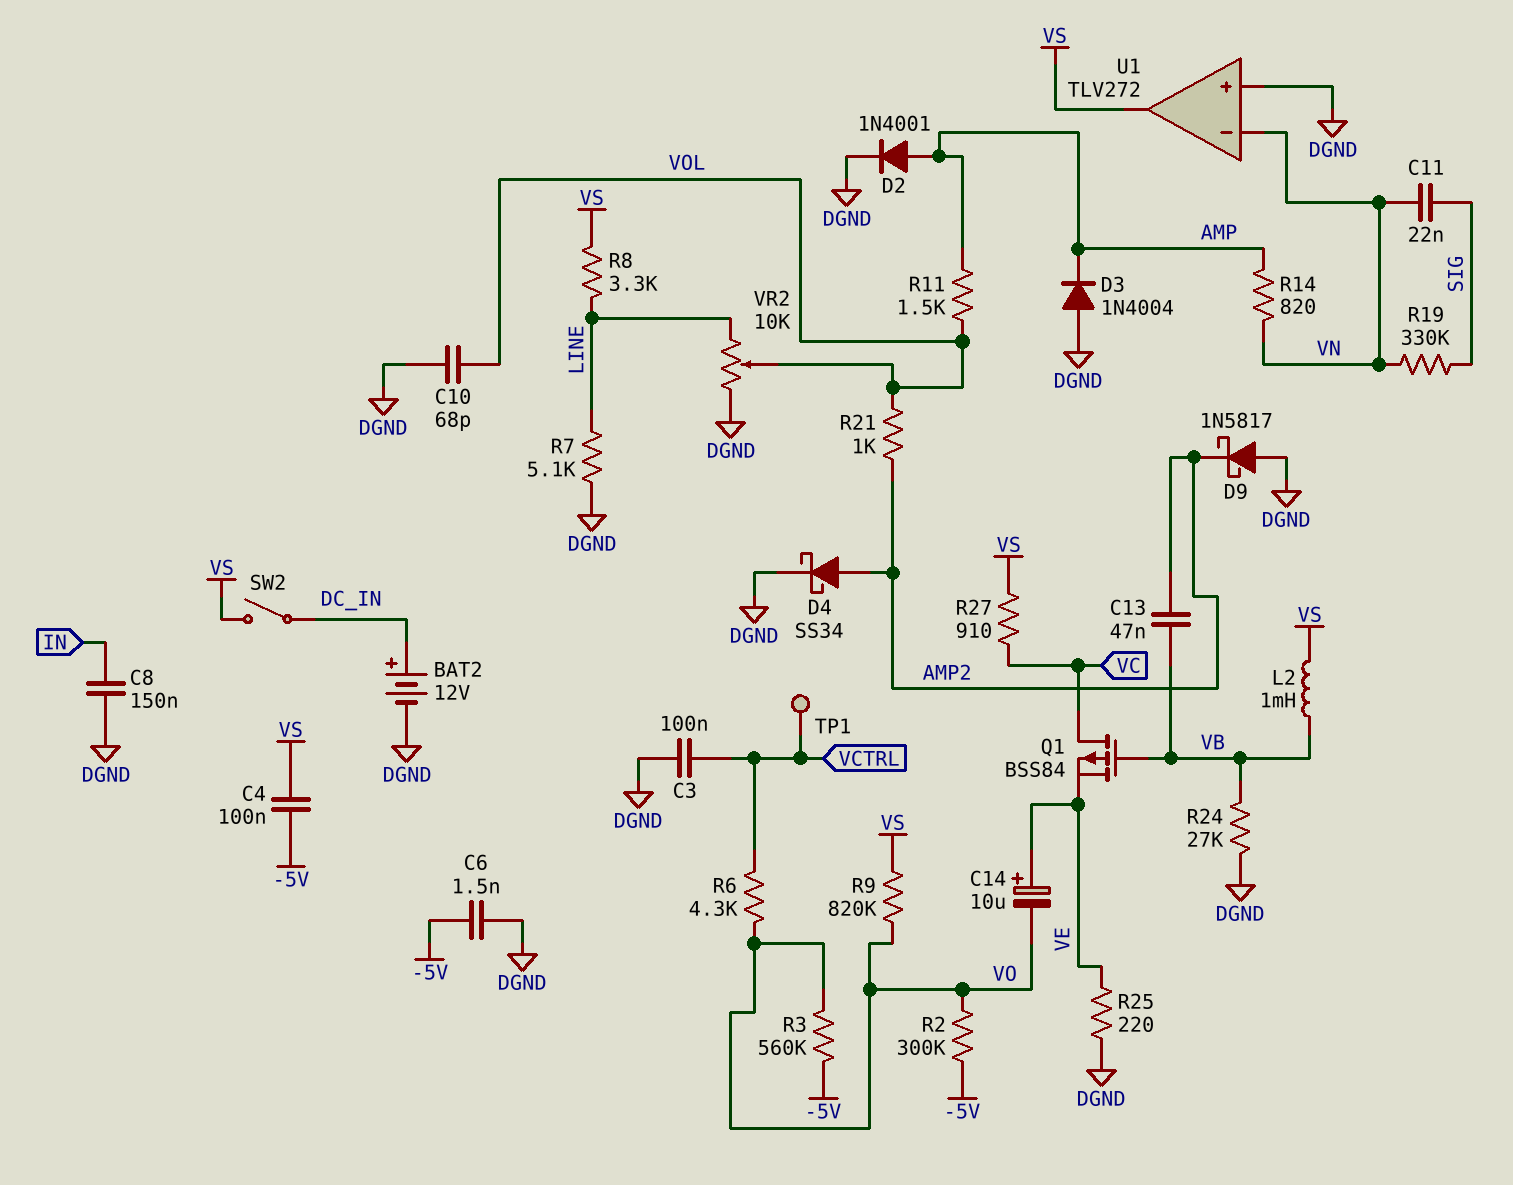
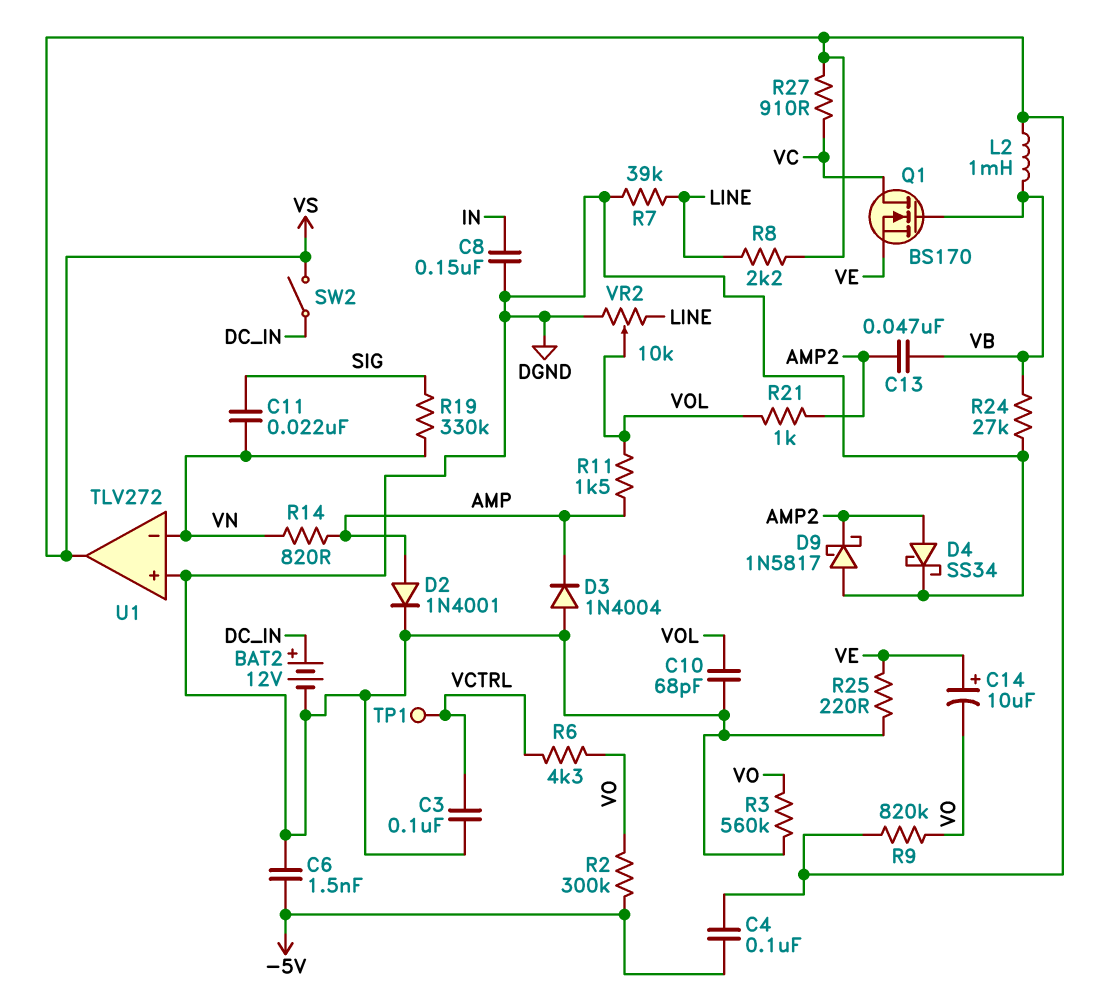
Q1: PMOS BSS84 (G VB, D VC, S VE) -> NMOS BS170 (G VB, D VC, S VE)
R3: 560k (-5V, VO) -> 560k (DGND, VO)
R7: 5.1k (DGND, LINE) -> 39k (DGND, LINE)
R8: 3.3k (LINE, VS) -> 2.2k (LINE, VS)

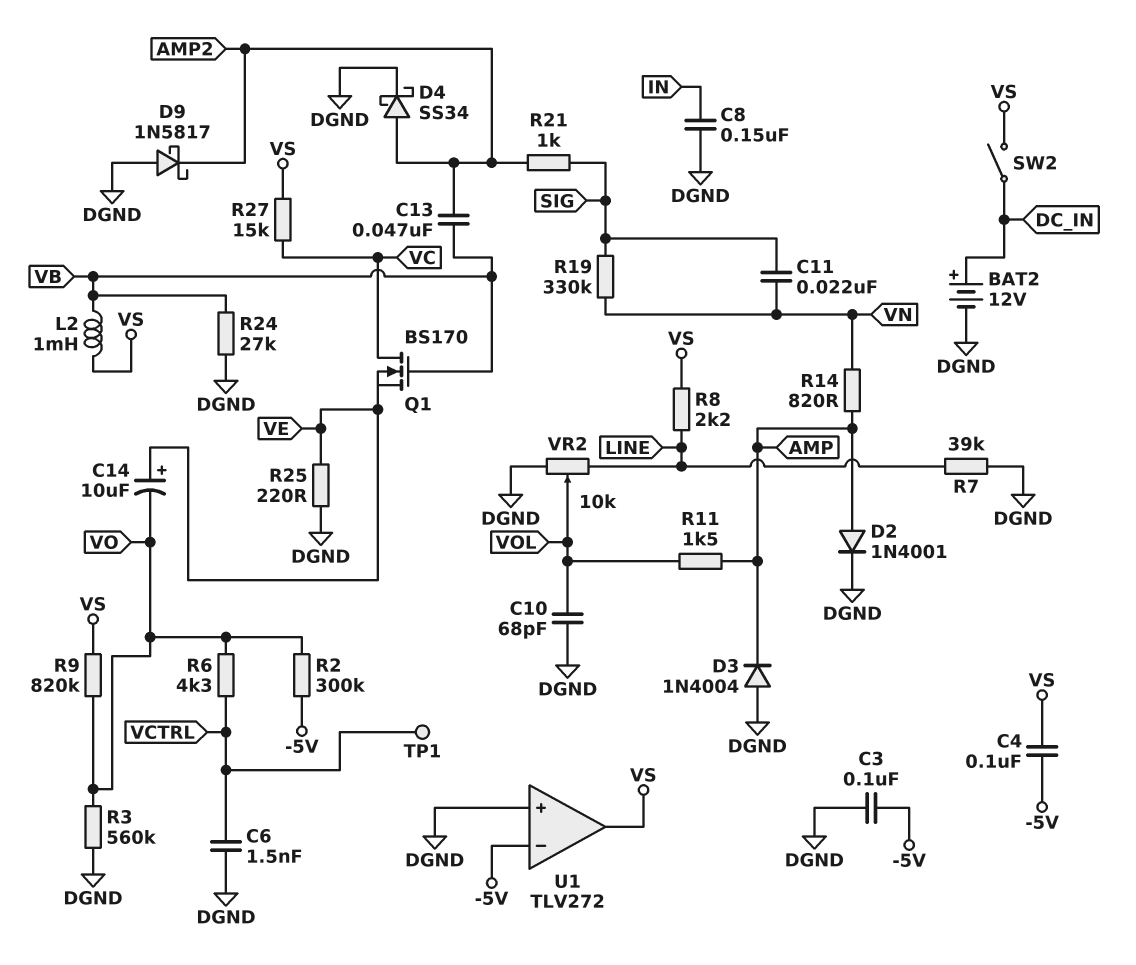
C3: 100nF (DGND, VCTRL) -> 100nF (-5V, DGND)
C6: 1.5nF (-5V, DGND) -> 1.5nF (DGND, VCTRL)
R21: 1k (AMP2, VOL) -> 1k (AMP2, SIG)
R27: 910 (VC, VS) -> 15k (VC, VS)
U1 pin in-: VN -> -5V

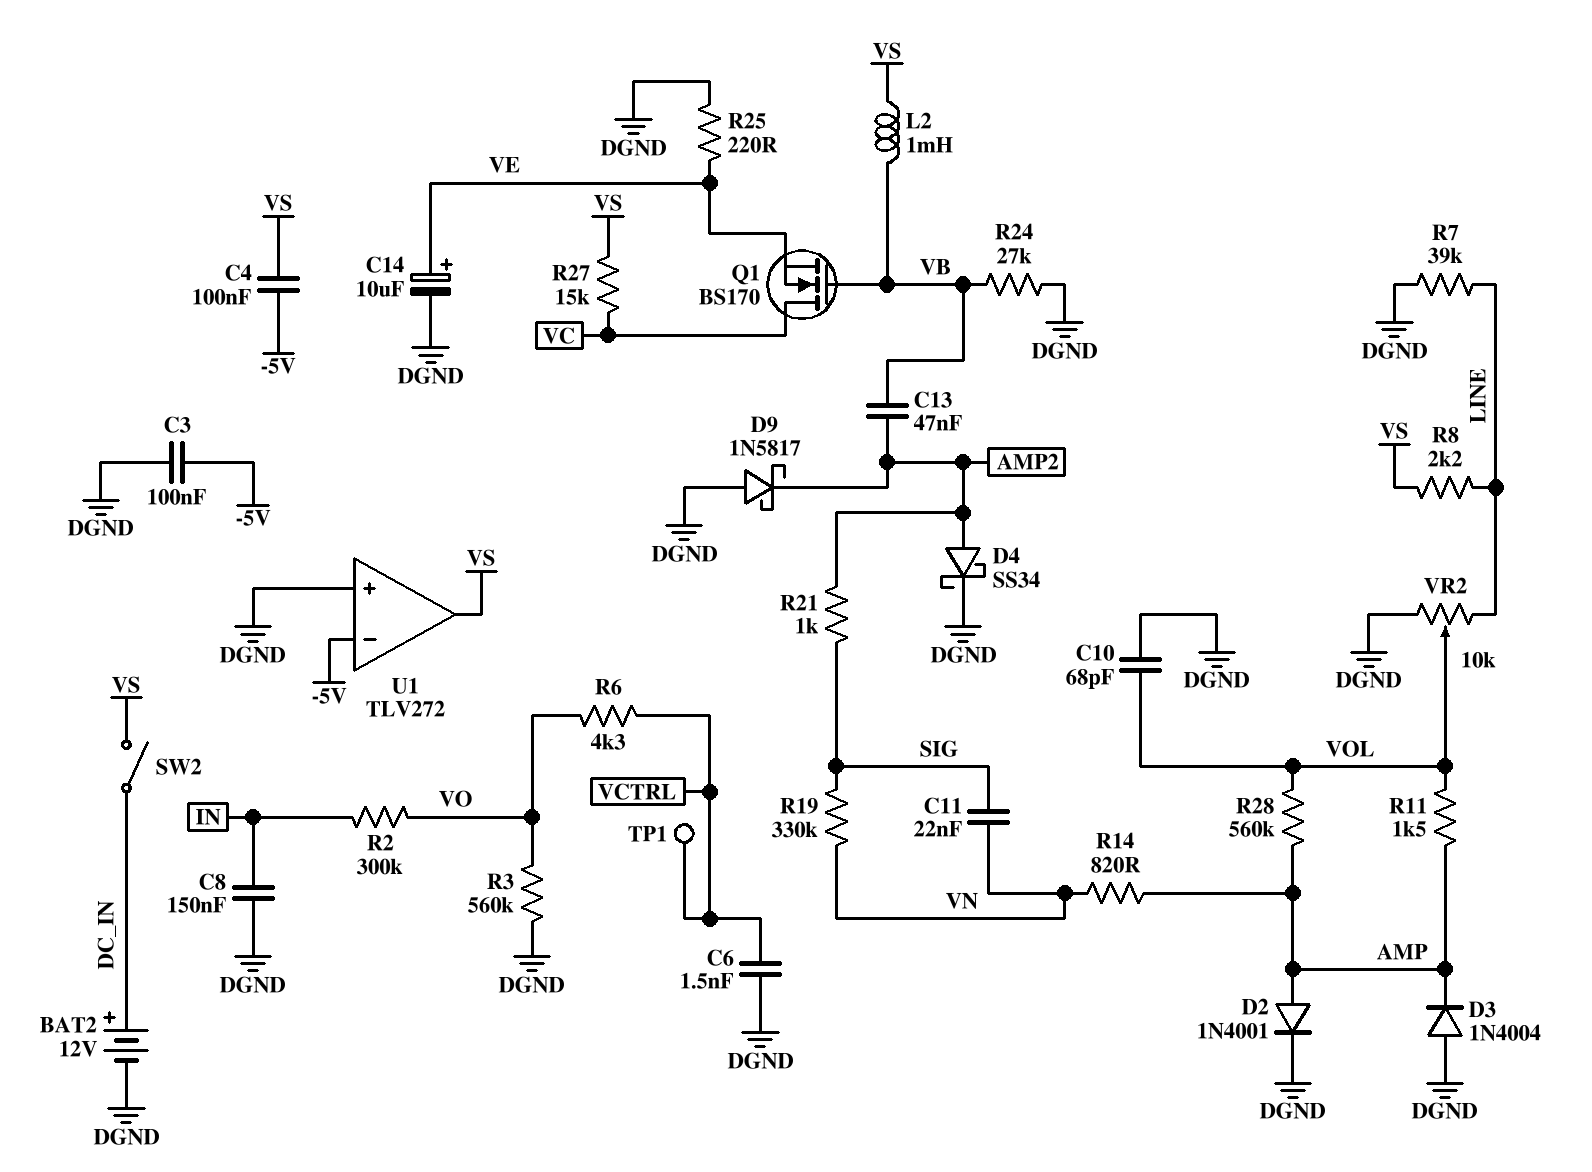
C14: 10uF (plus VE, minus VO) -> 10uF (plus VE, minus DGND)
R2: 300k (-5V, VO) -> 300k (IN, VO)
R9: 820k (VO, VS) -> none
R28: none -> 560k (AMP, VOL)

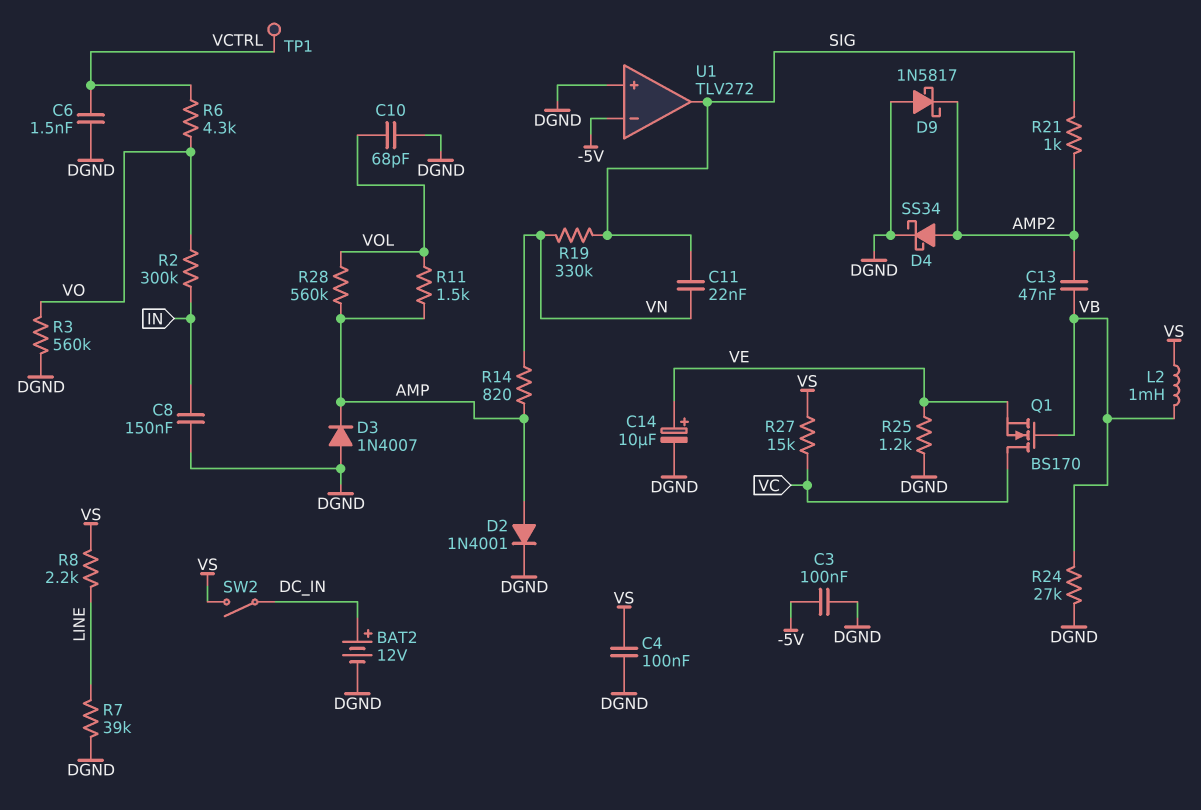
C4: 100nF (-5V, VS) -> 100nF (DGND, VS)
D3: diode 1N4004 (A DGND, K AMP) -> diode 1N4007 (A DGND, K AMP)
R25: 220 (DGND, VE) -> 1.2k (DGND, VE)
U1 pin out: VS -> SIG
VR2: 10k (DGND, LINE, wiper VOL) -> none

